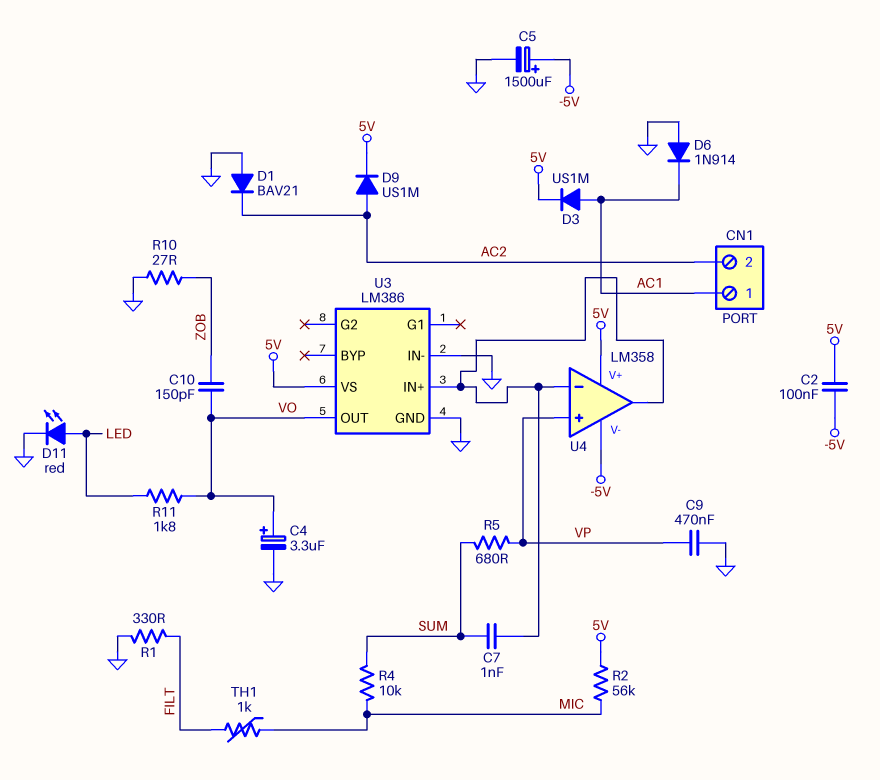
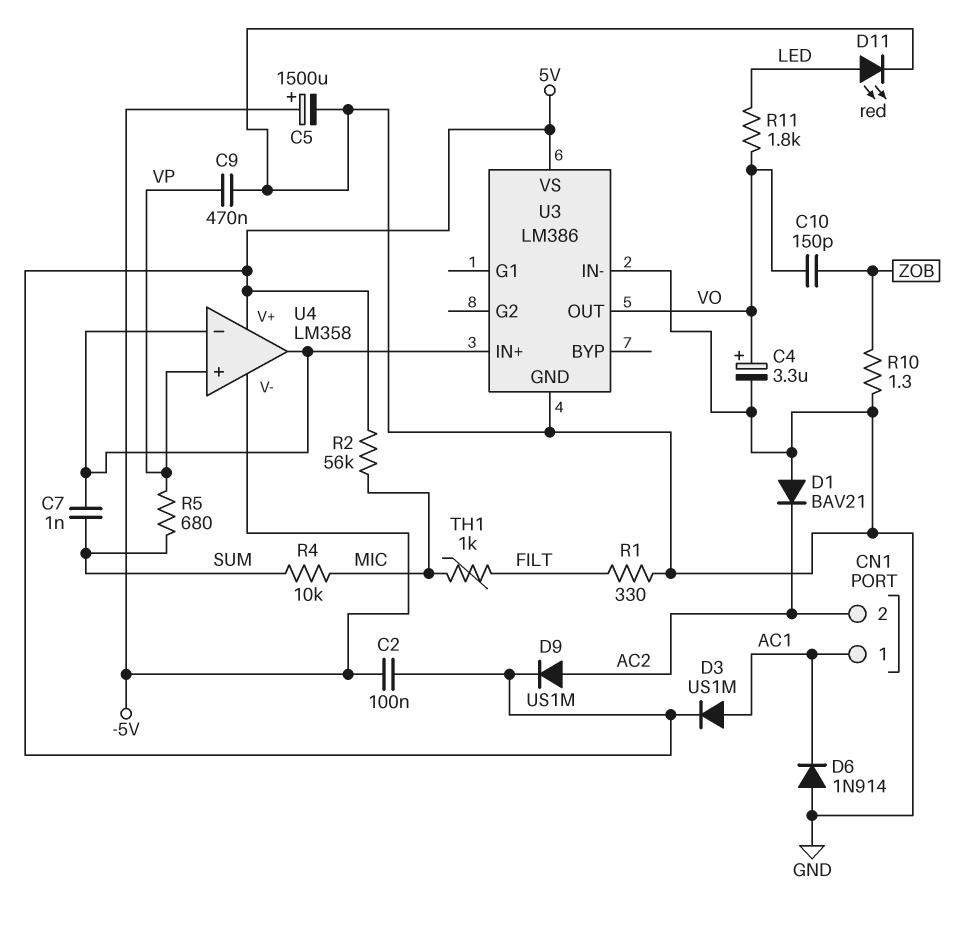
R10: 27 (GND, ZOB) -> 1.3 (GND, ZOB)

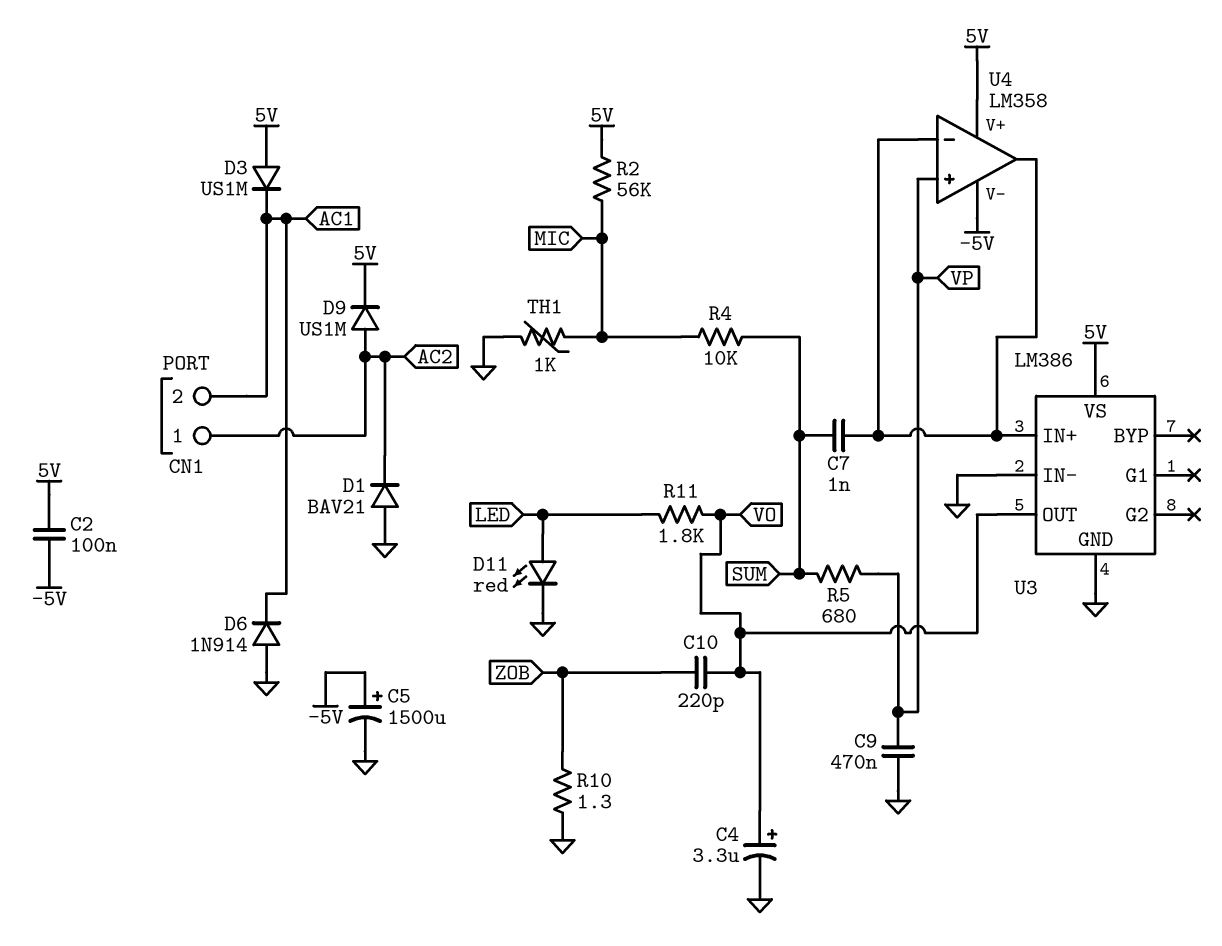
C10: 150pF (VO, ZOB) -> 220pF (VO, ZOB)
CN1 pin 1: AC1 -> AC2
CN1 pin 2: AC2 -> AC1
D3: diode US1M (A AC1, K 5V) -> diode US1M (A 5V, K AC1)
R1: 330 (FILT, GND) -> none
TH1: 1k (FILT, MIC) -> 1k (GND, MIC)

